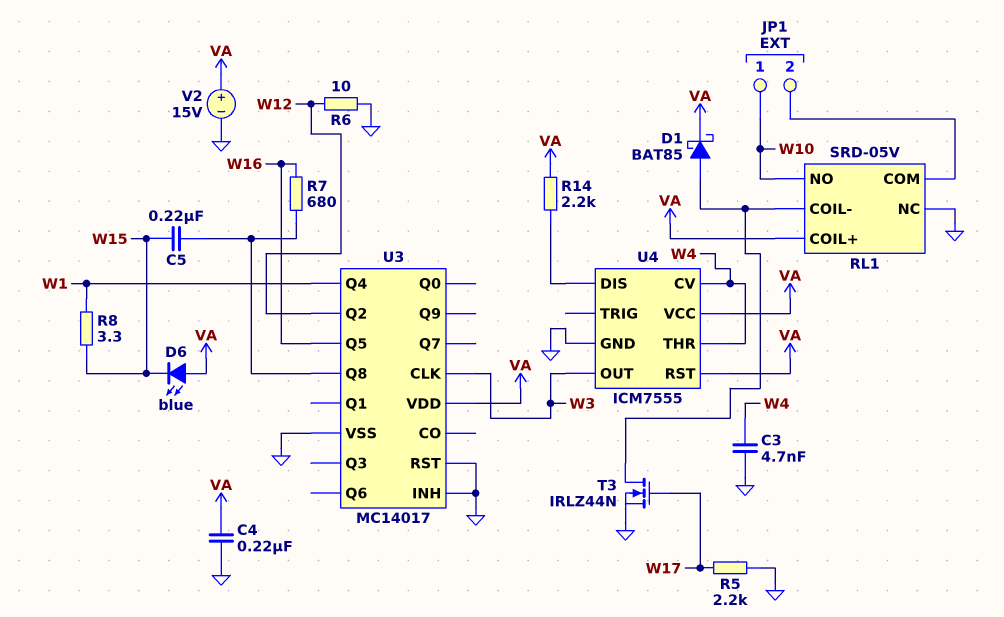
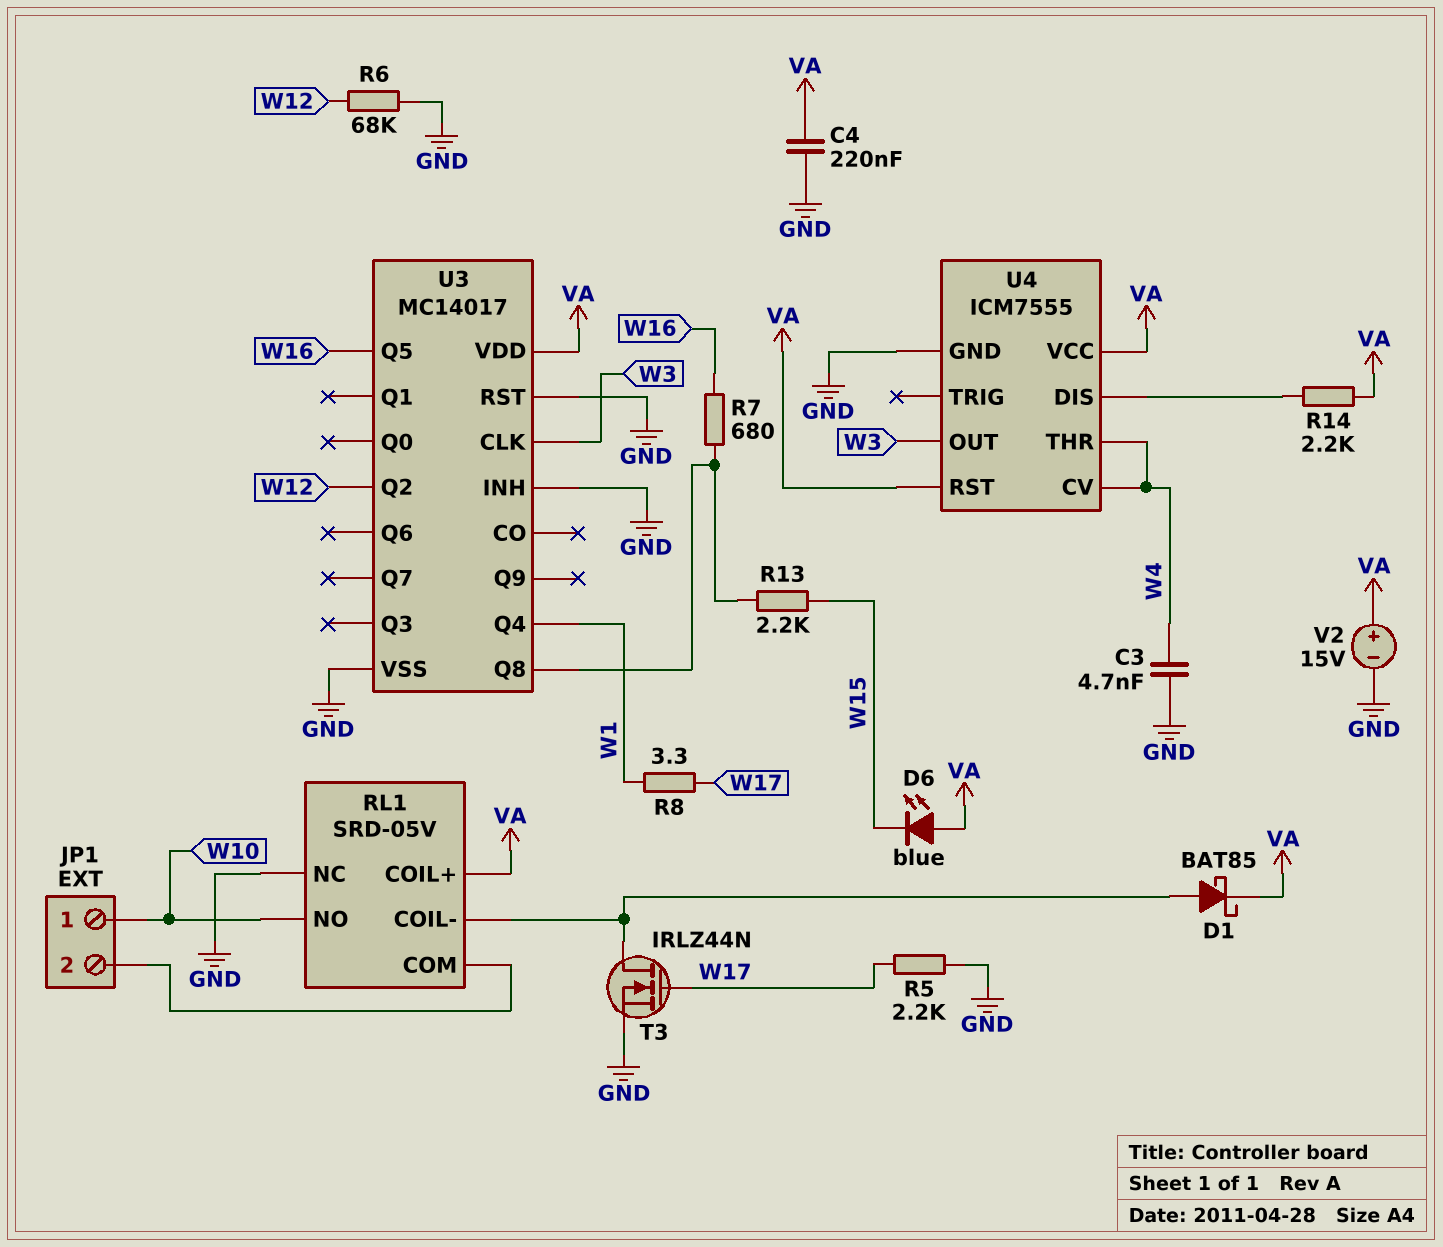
C5: 220nF (U3/Q8, W15) -> none
R6: 10 (GND, W12) -> 68k (GND, W12)
R8: 3.3 (W1, W15) -> 3.3 (W1, W17)
R13: none -> 2.2k (U3/Q8, W15)

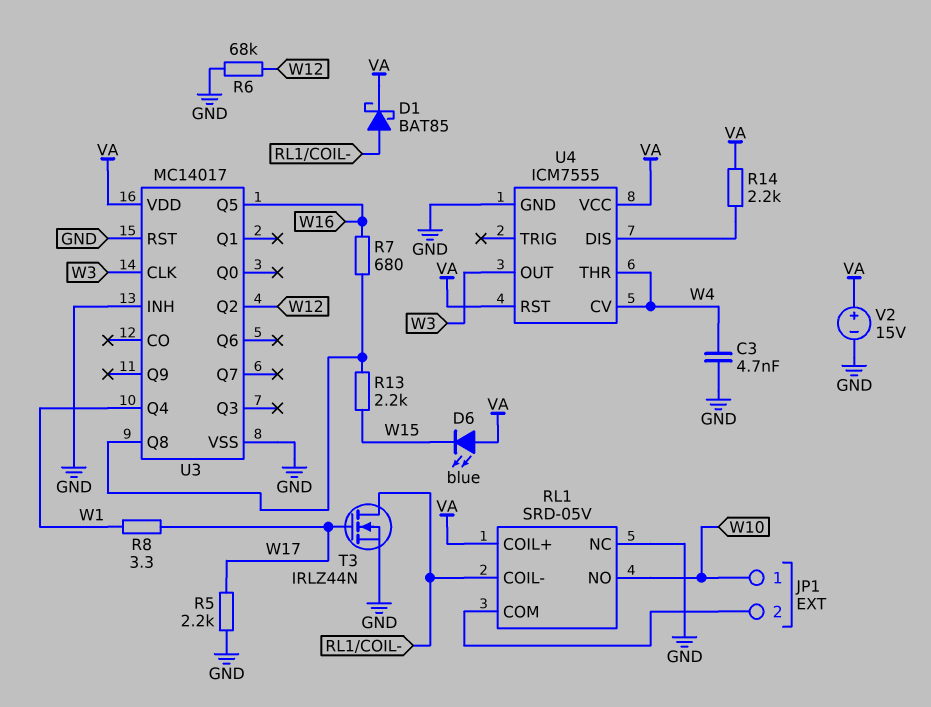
C4: 220nF (GND, VA) -> none

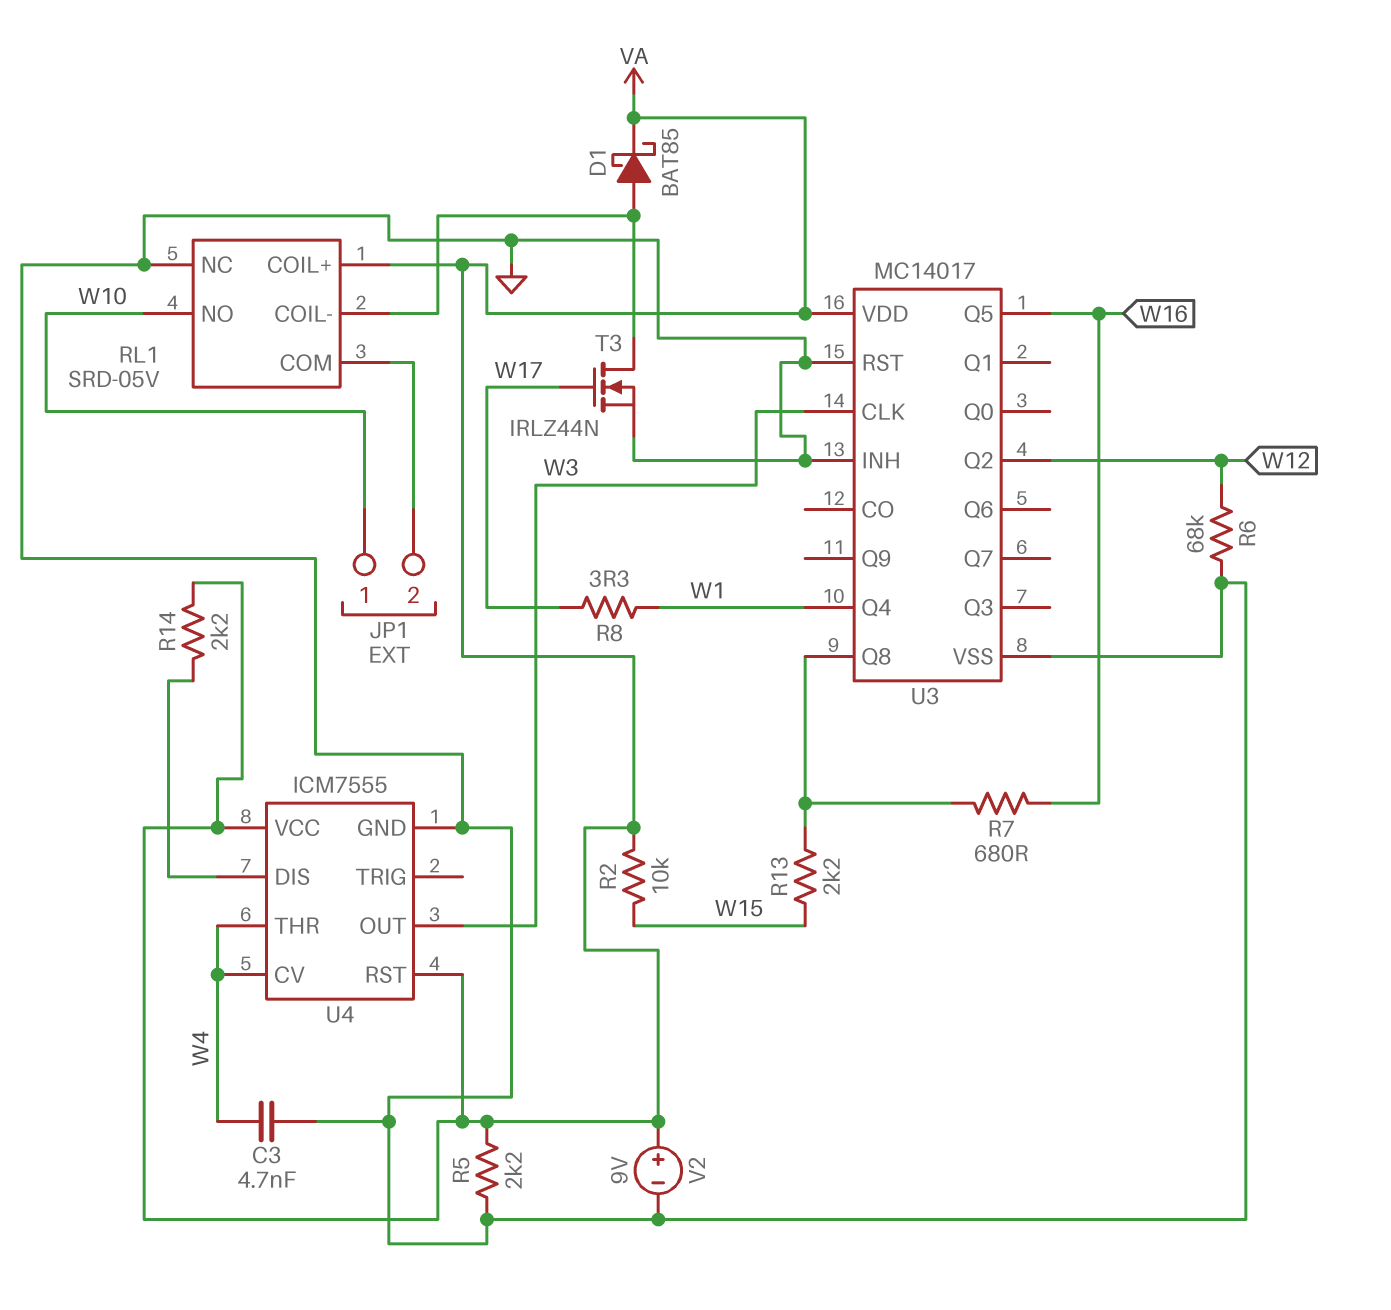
D6: LED blue (A VA, K W15) -> none
R2: none -> 10k (VA, W15)
R5: 2.2k (GND, W17) -> 2.2k (GND, VA)
V2: 15V (plus VA, minus GND) -> 9V (plus VA, minus GND)

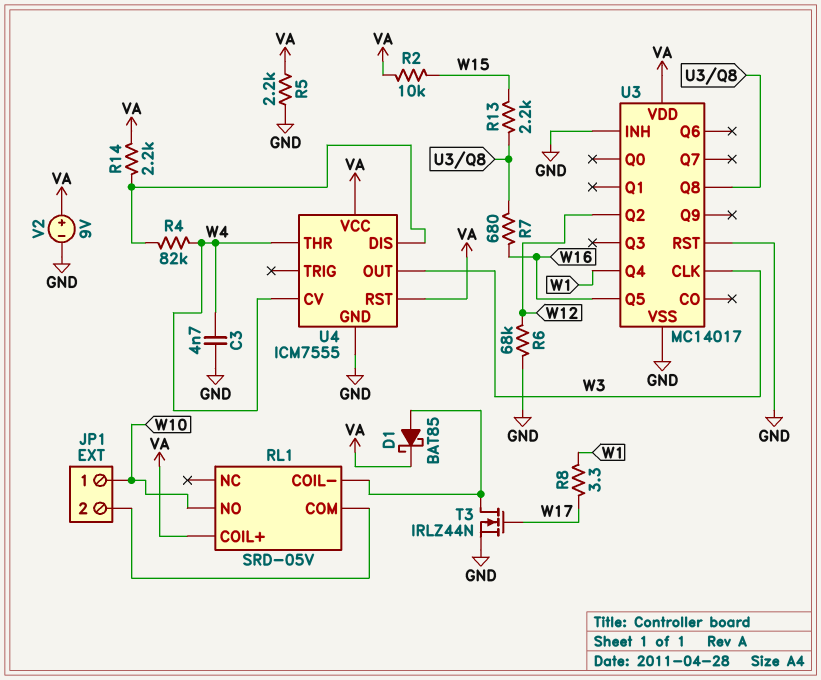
R4: none -> 82k (U4/DIS, W4)
RL1 pin NC: GND -> none

